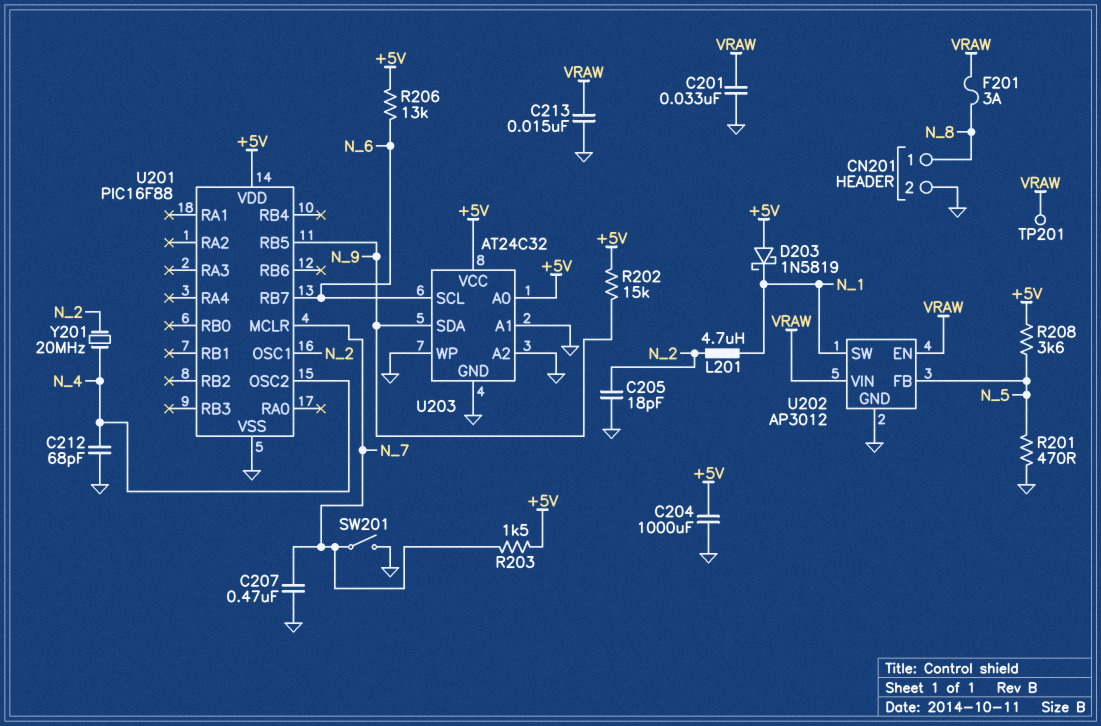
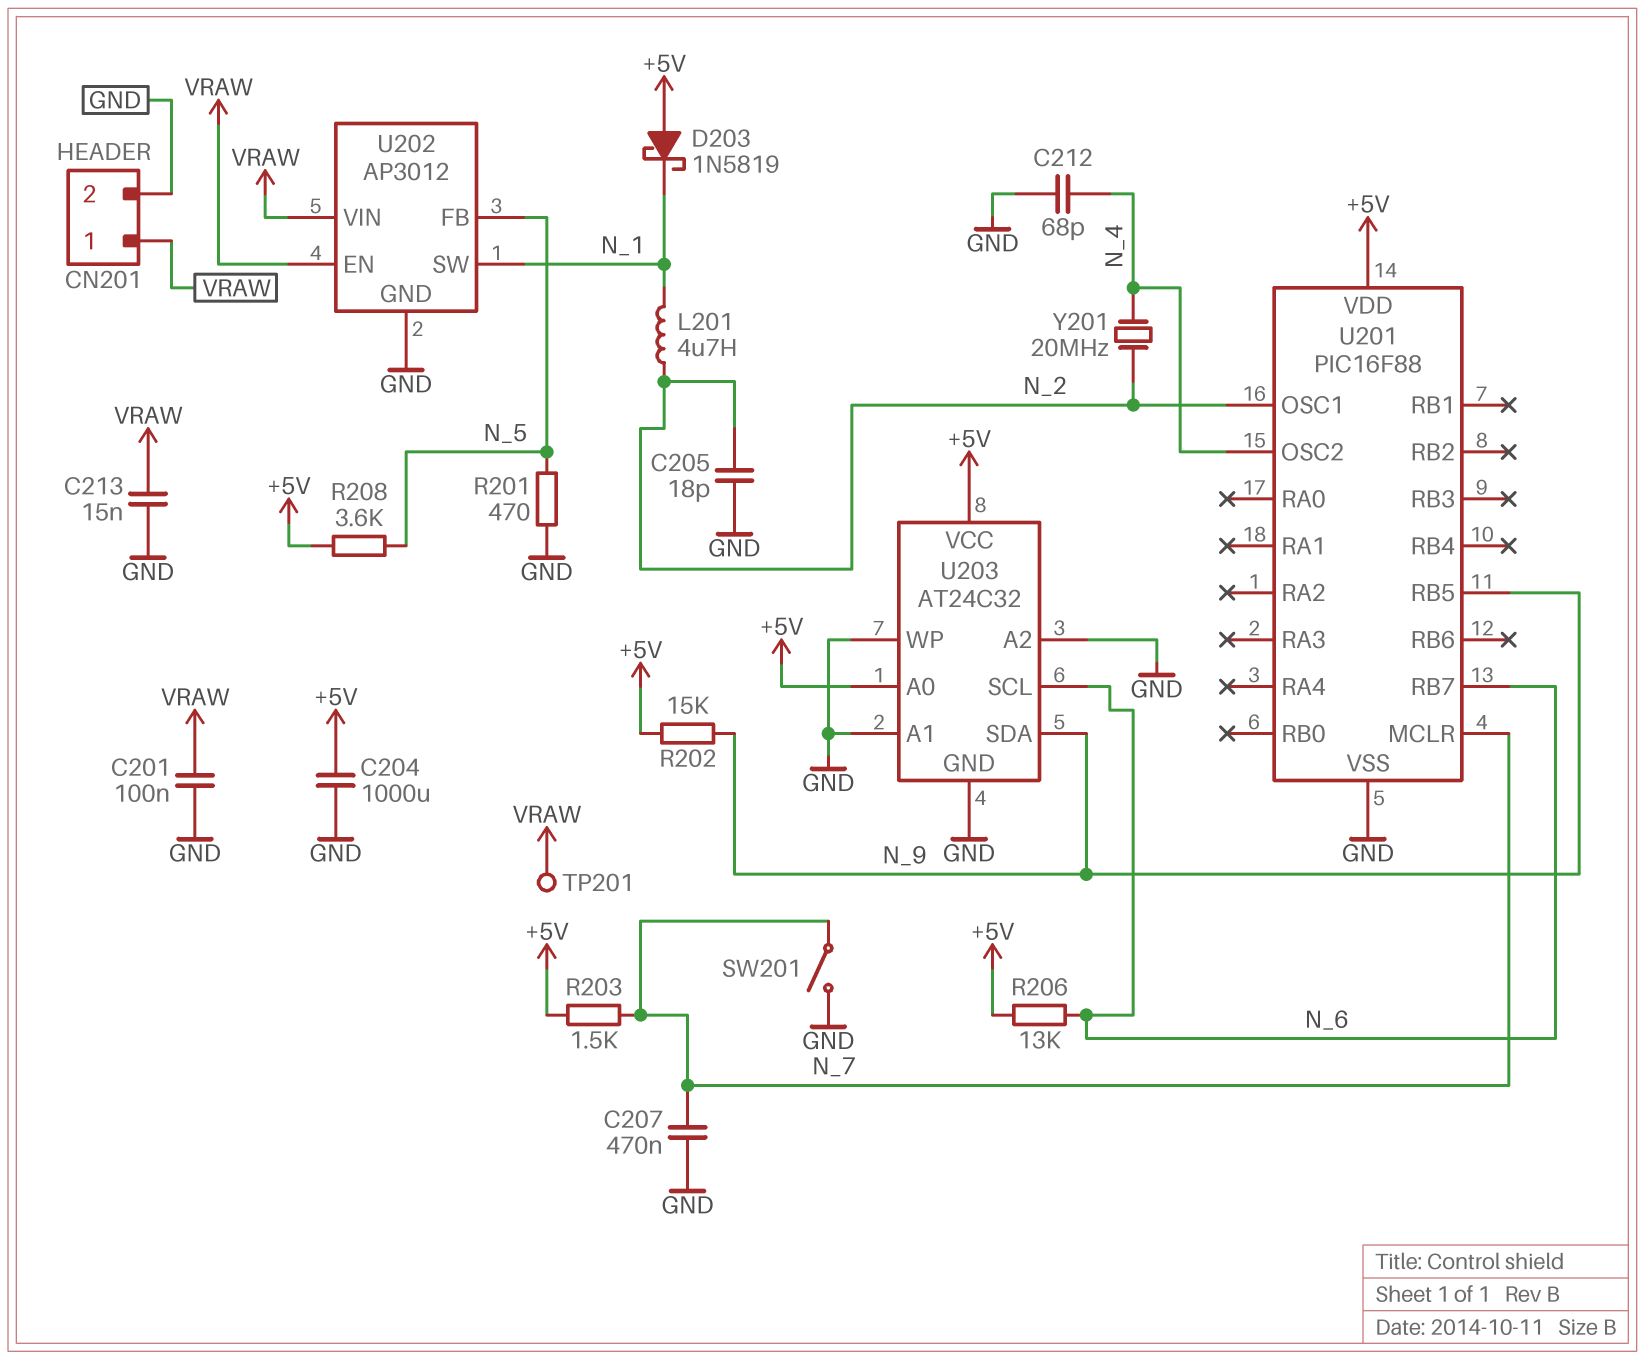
C201: 33nF (GND, VRAW) -> 100nF (GND, VRAW)
CN201 pin 1: N_8 -> VRAW
F201: 3A (N_8, VRAW) -> none

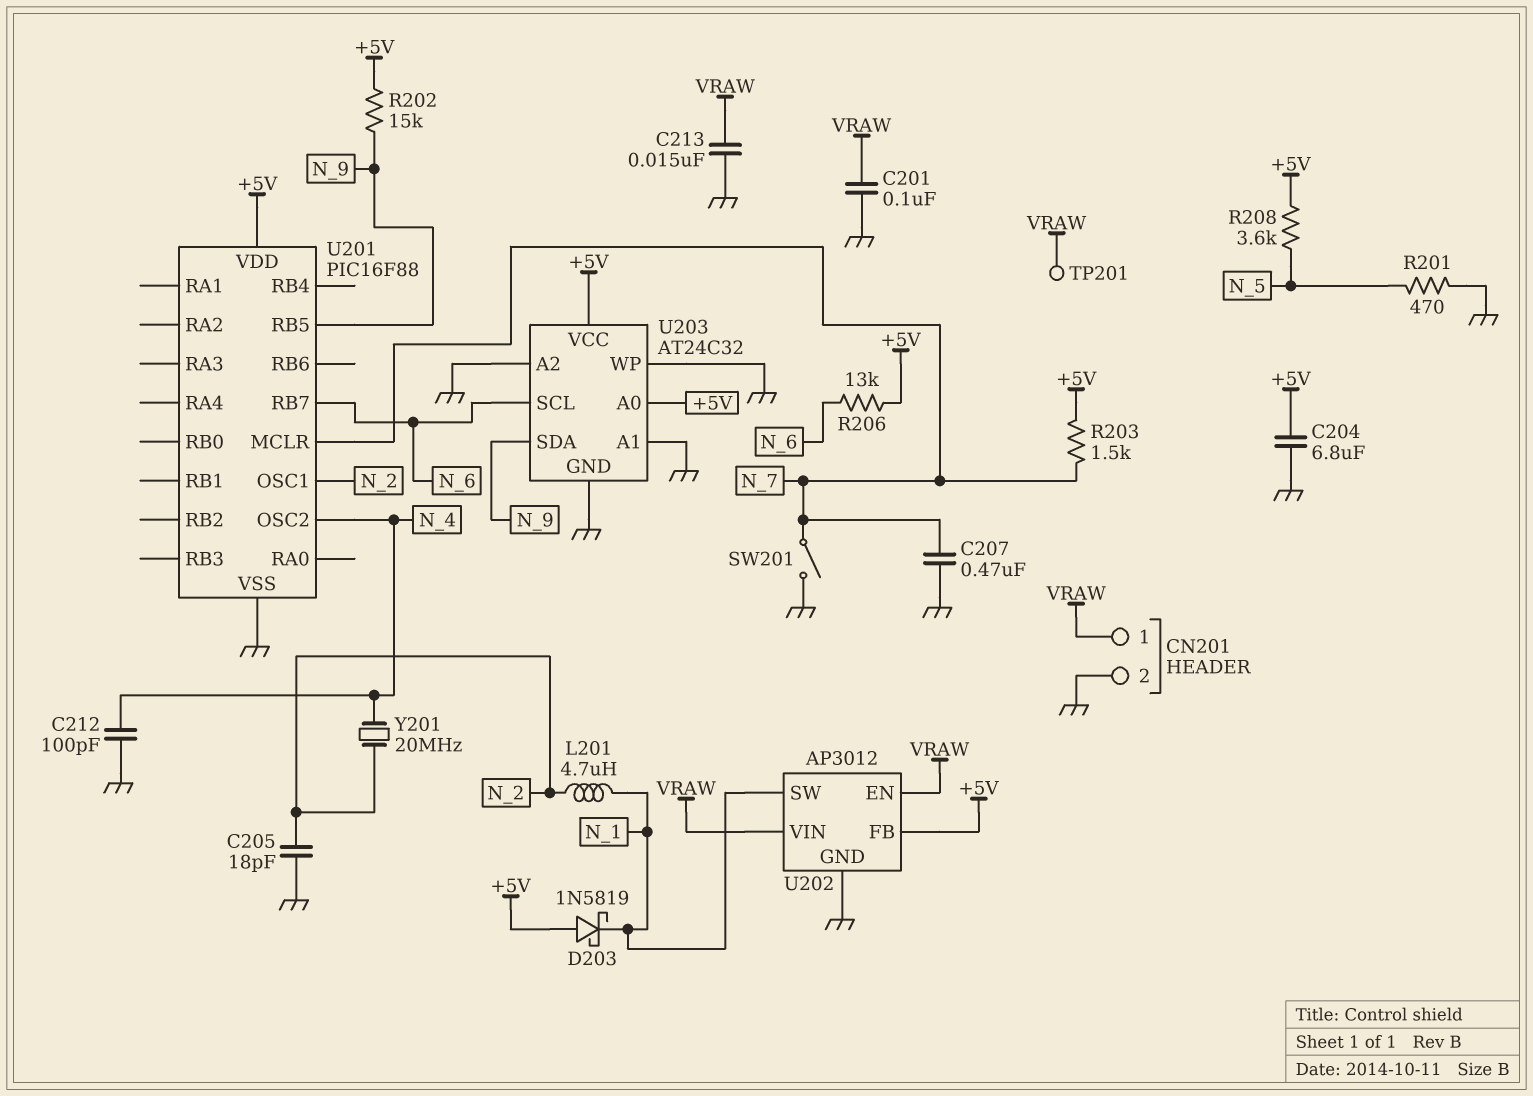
C204: 1000uF (+5V, GND) -> 6.8uF (+5V, GND)
C212: 68pF (GND, N_4) -> 100pF (GND, N_4)
U202 pin FB: N_5 -> +5V

